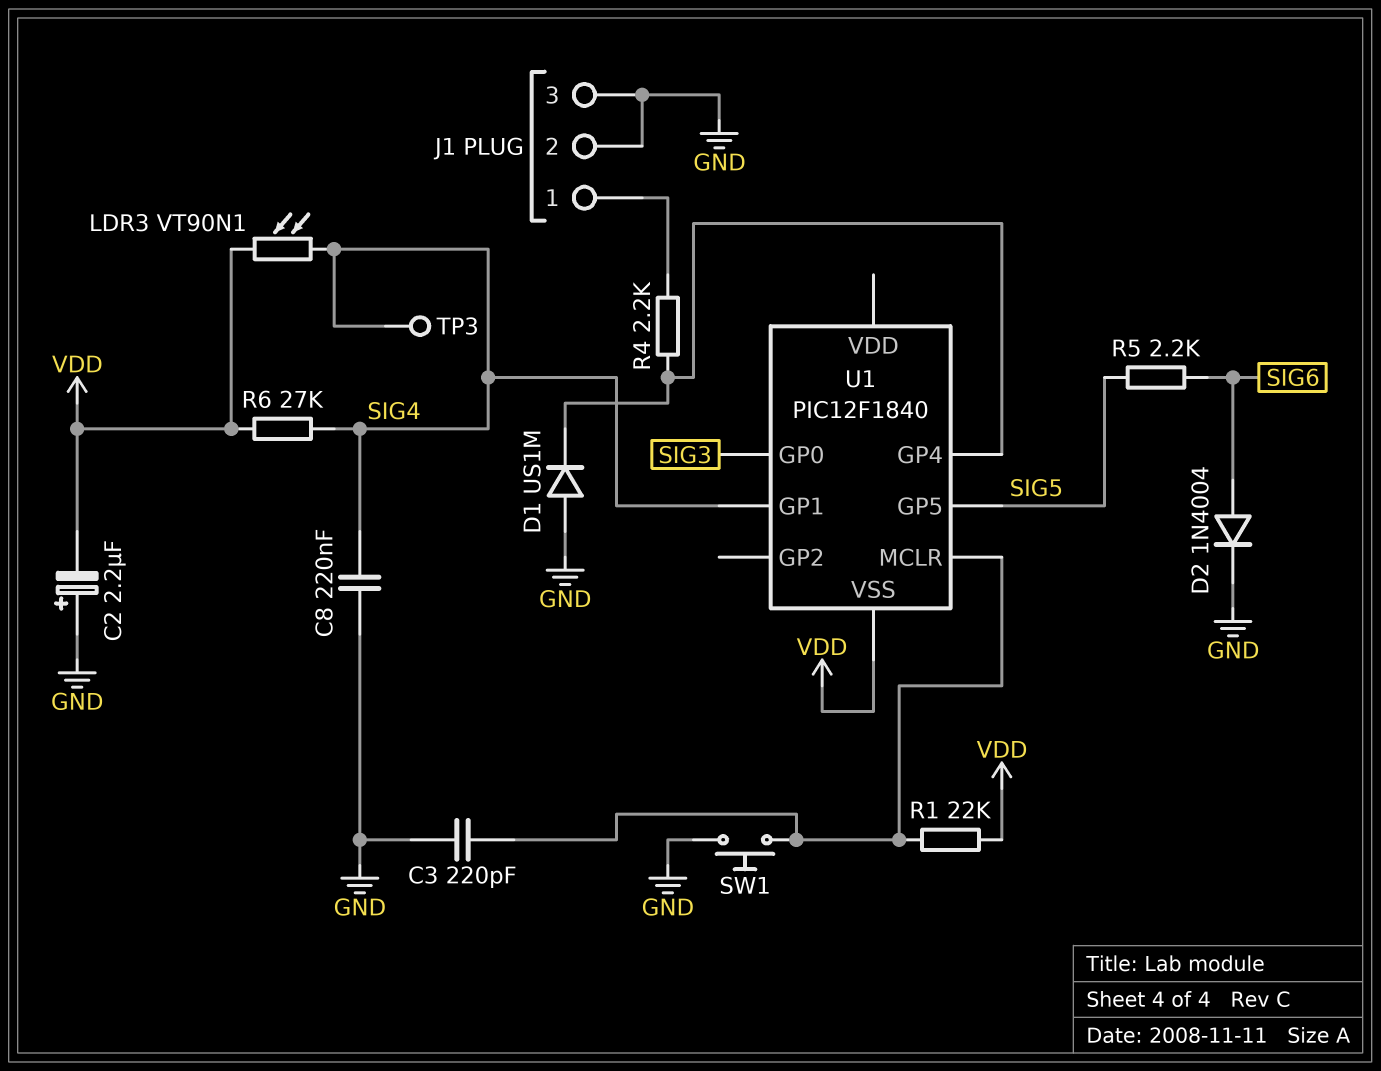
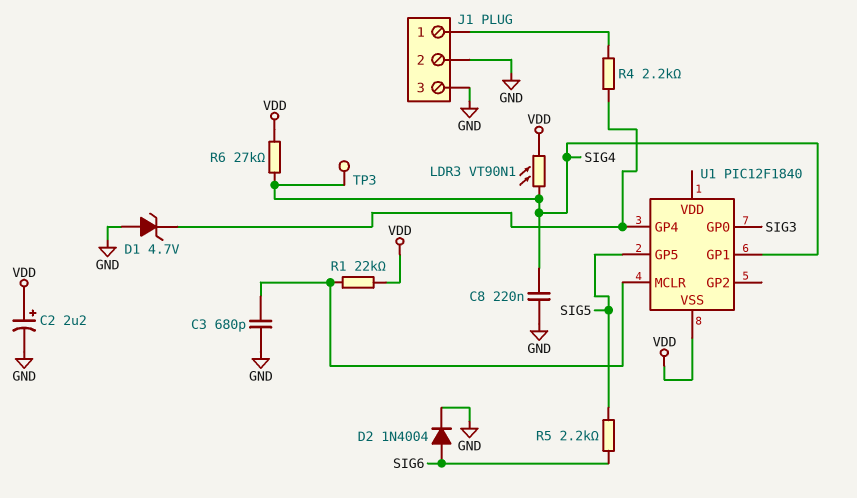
C2: 2.2uF (plus GND, minus VDD) -> 2.2uF (plus VDD, minus GND)
C3: 220pF (GND, U1/MCLR) -> 680pF (GND, U1/MCLR)
D1: diode US1M (A GND, K U1/GP4) -> zener 4.7V (A GND, K U1/GP4)
SW1: button (GND, U1/MCLR) -> none

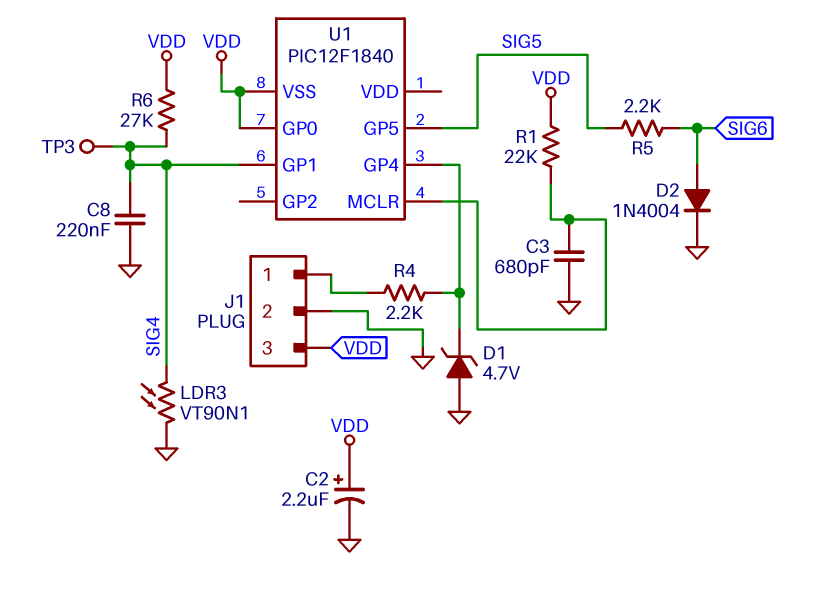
J1 pin 3: GND -> VDD
LDR3: VT90N1 (SIG4, VDD) -> VT90N1 (GND, SIG4)
U1 pin GP0: SIG3 -> VDD

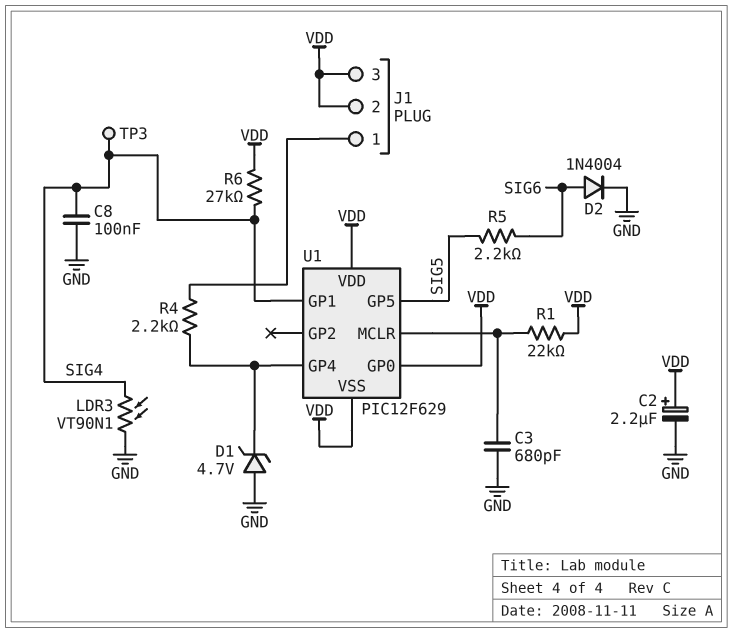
C8: 220nF (GND, SIG4) -> 100nF (GND, SIG4)
J1 pin 2: GND -> VDD
U1: PIC12F1840 -> PIC12F629
U1 pin VDD: none -> VDD

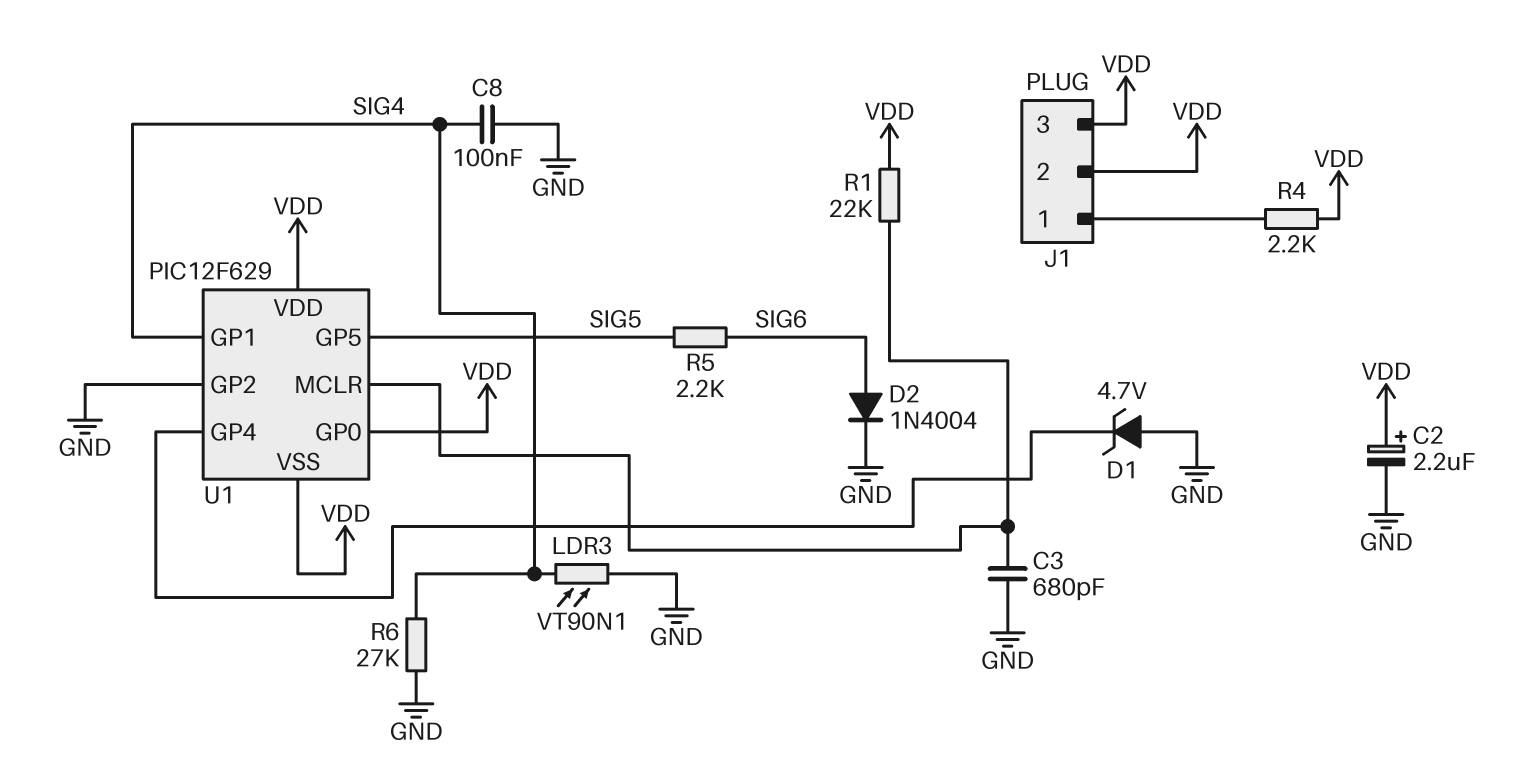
R4: 2.2k (J1/1, U1/GP4) -> 2.2k (J1/1, VDD)
R6: 27k (SIG4, VDD) -> 27k (GND, SIG4)
TP3: test point (SIG4) -> none
U1 pin GP2: none -> GND

